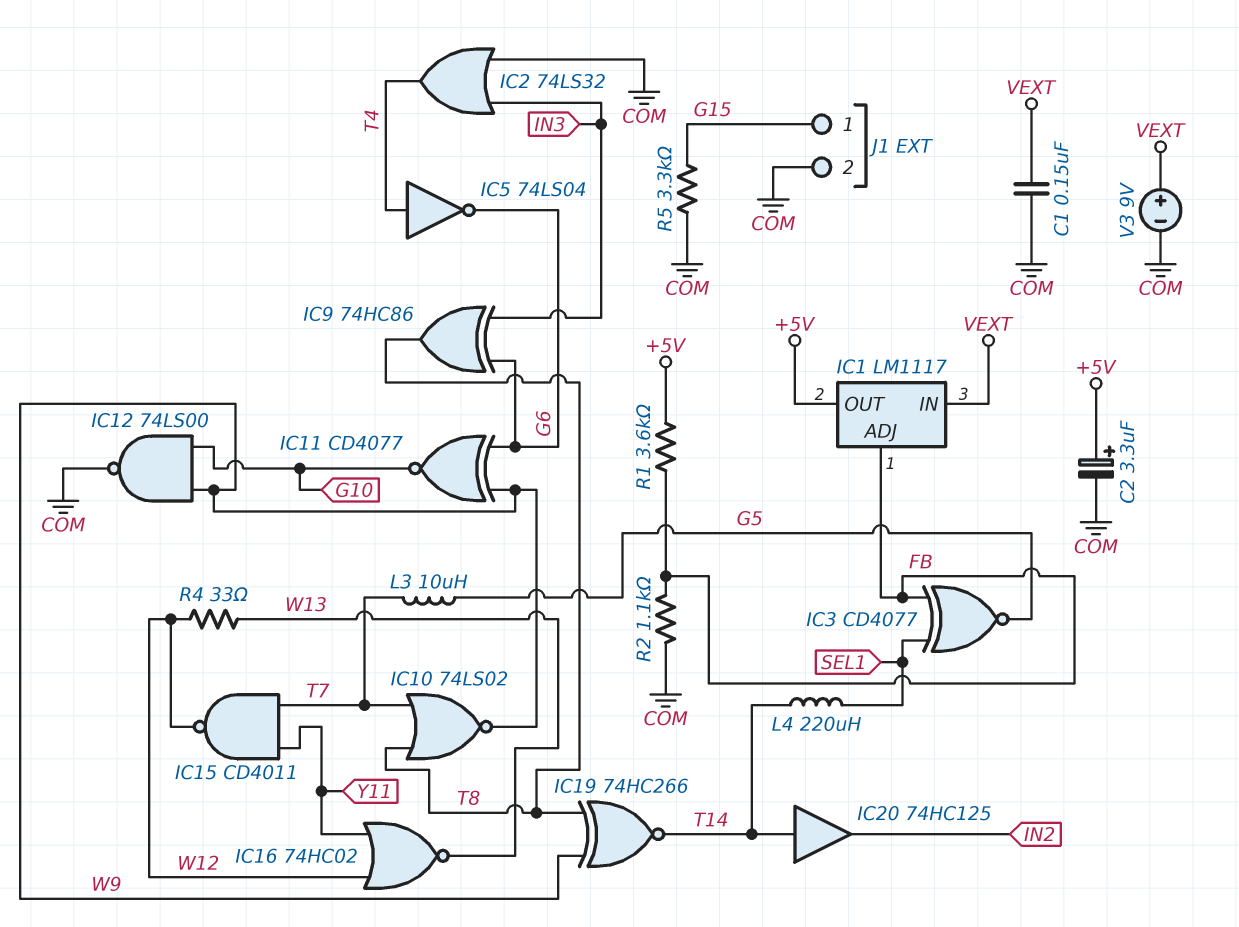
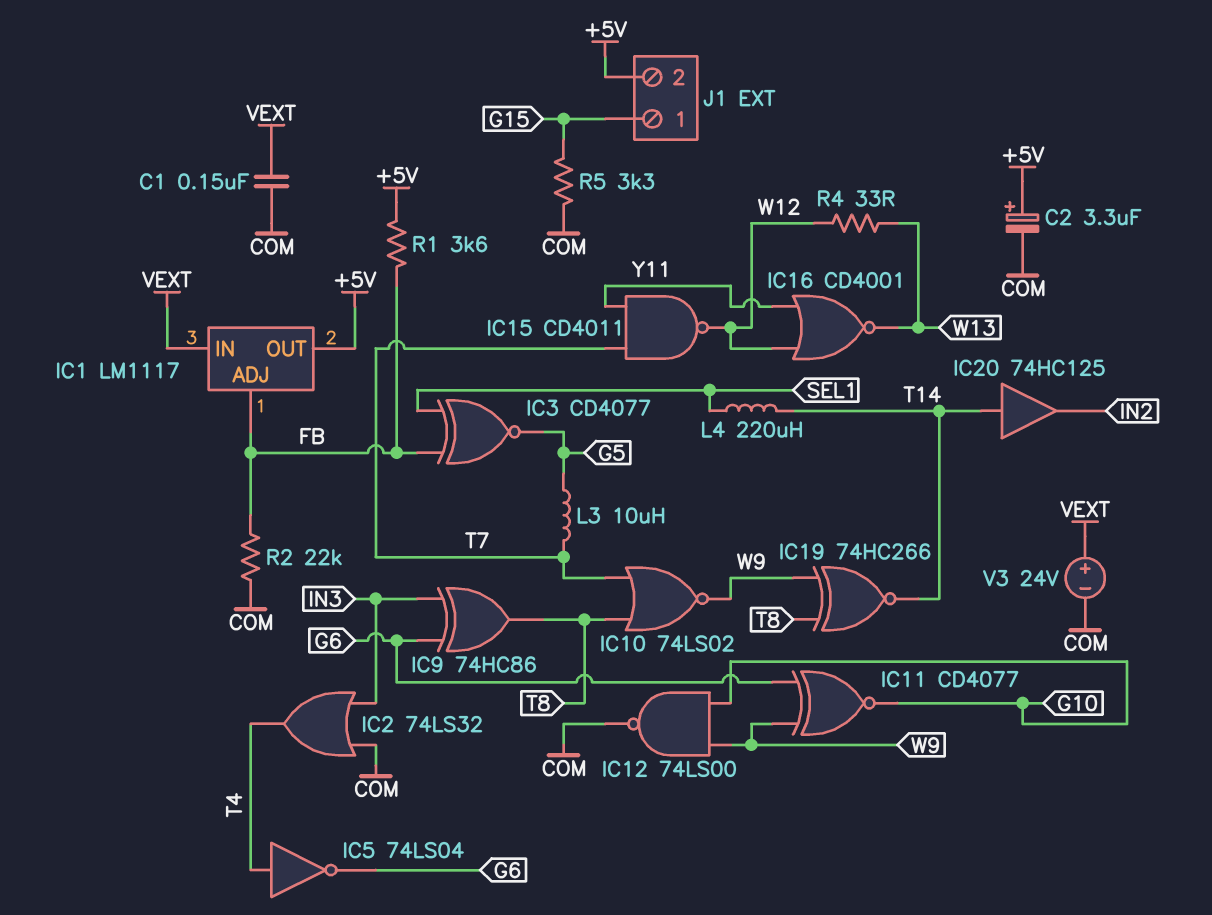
IC16: NOR 74HC02 (in W12, in Y11, out W13) -> NOR CD4001 (in W12, in Y11, out W13)
J1 pin 2: COM -> +5V
R2: 1.1k (COM, FB) -> 22k (COM, FB)
V3: 9V (plus VEXT, minus COM) -> 24V (plus VEXT, minus COM)

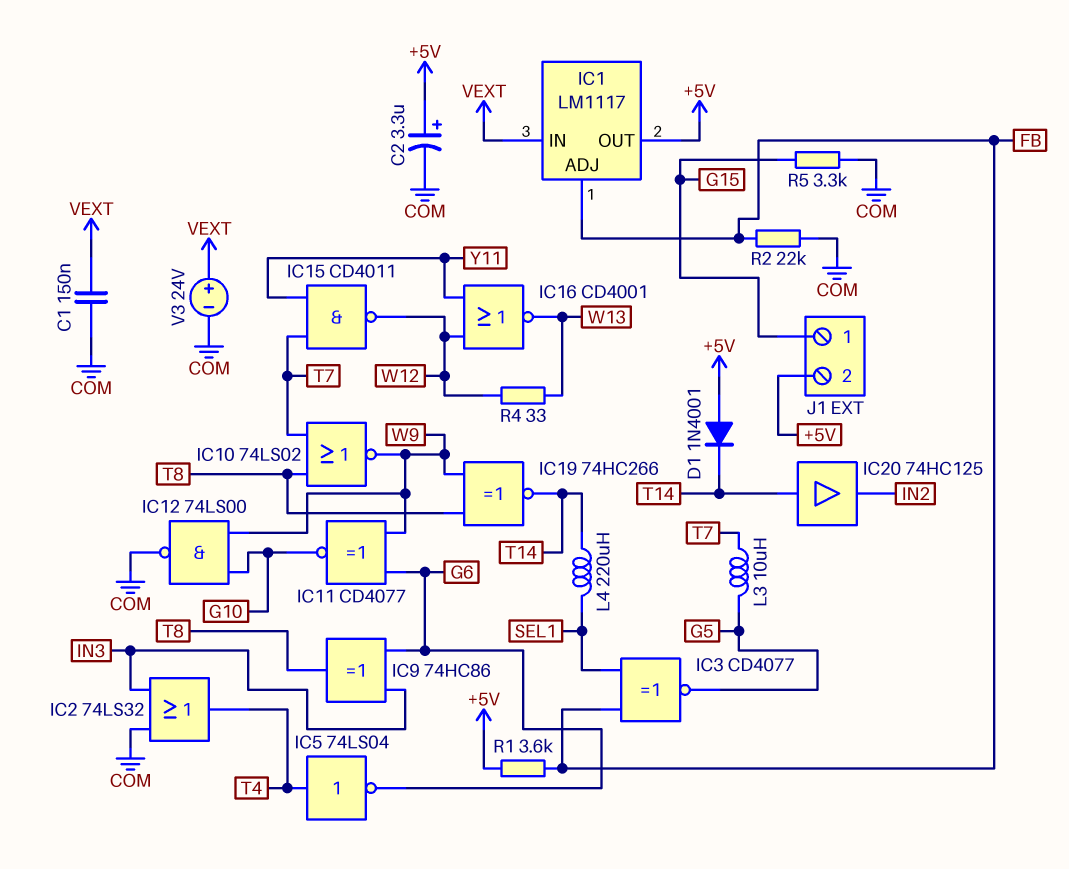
D1: none -> diode 1N4001 (A +5V, K T14)

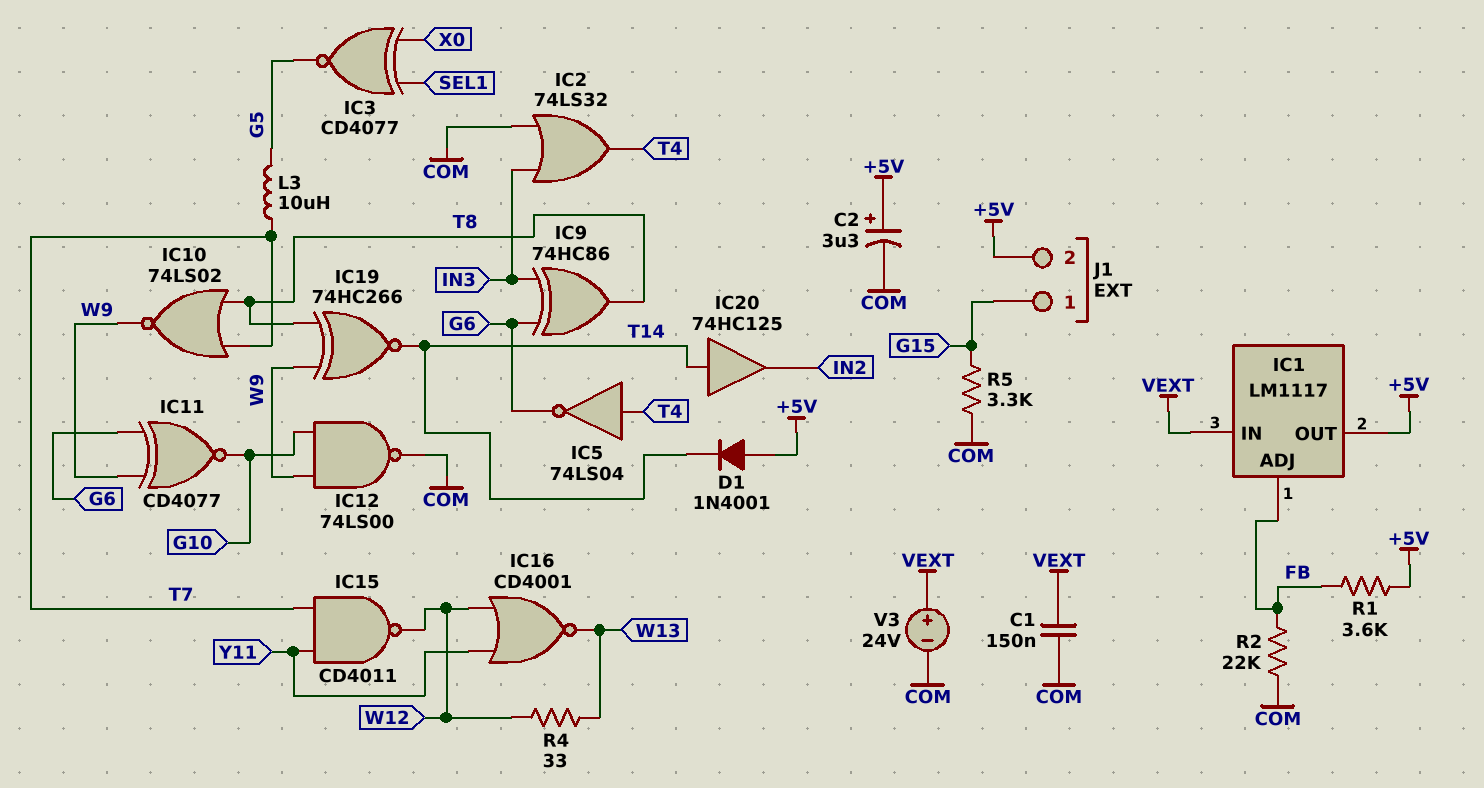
IC3: XNOR CD4077 (in FB, in SEL1, out G5) -> XNOR CD4077 (in SEL1, in X0, out G5)
L4: 220uH (SEL1, T14) -> none

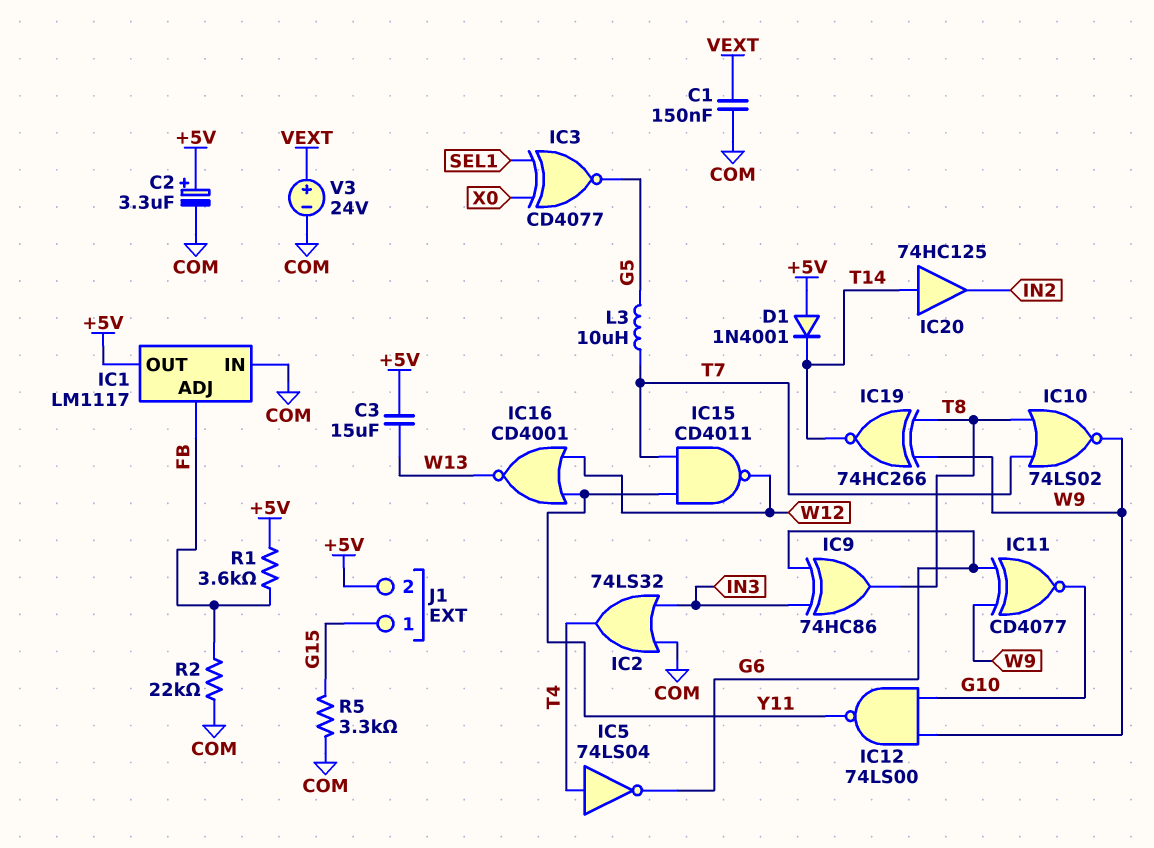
C3: none -> 15uF (+5V, W13)
IC1 pin IN: VEXT -> COM
IC12: NAND 74LS00 (in G10, in W9, out COM) -> NAND 74LS00 (in G10, in W9, out Y11)
R4: 33 (W12, W13) -> none

